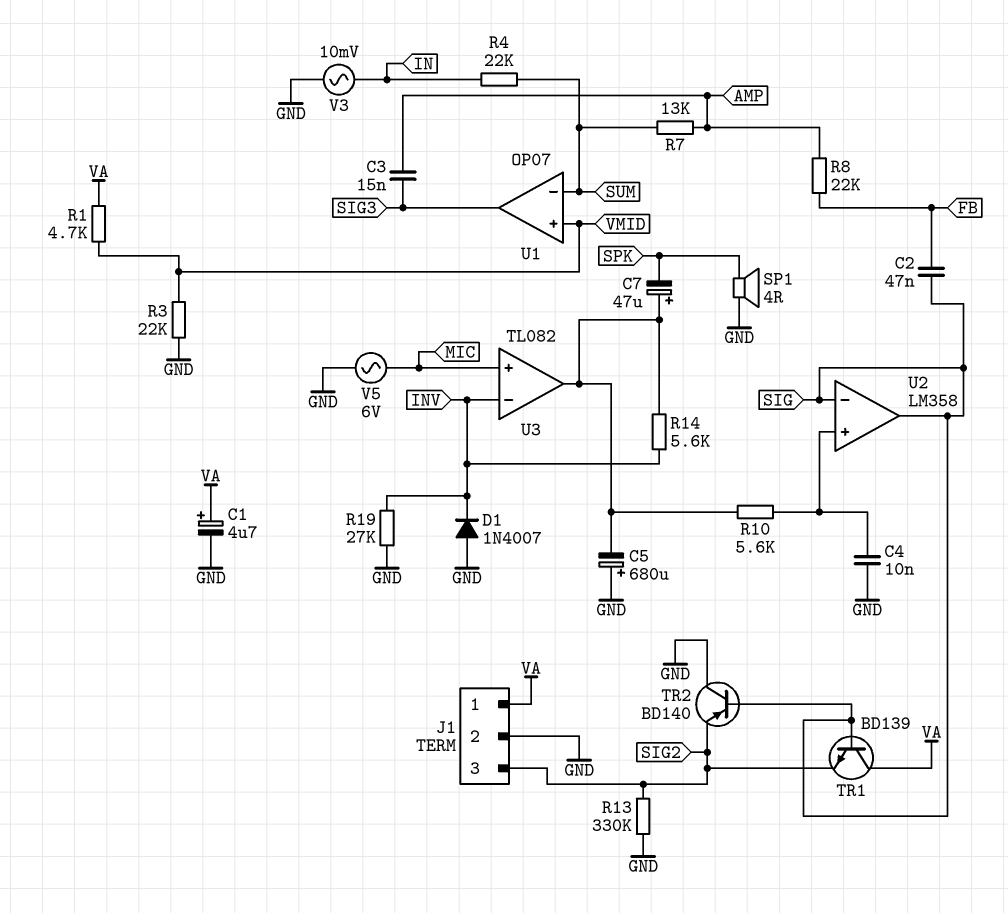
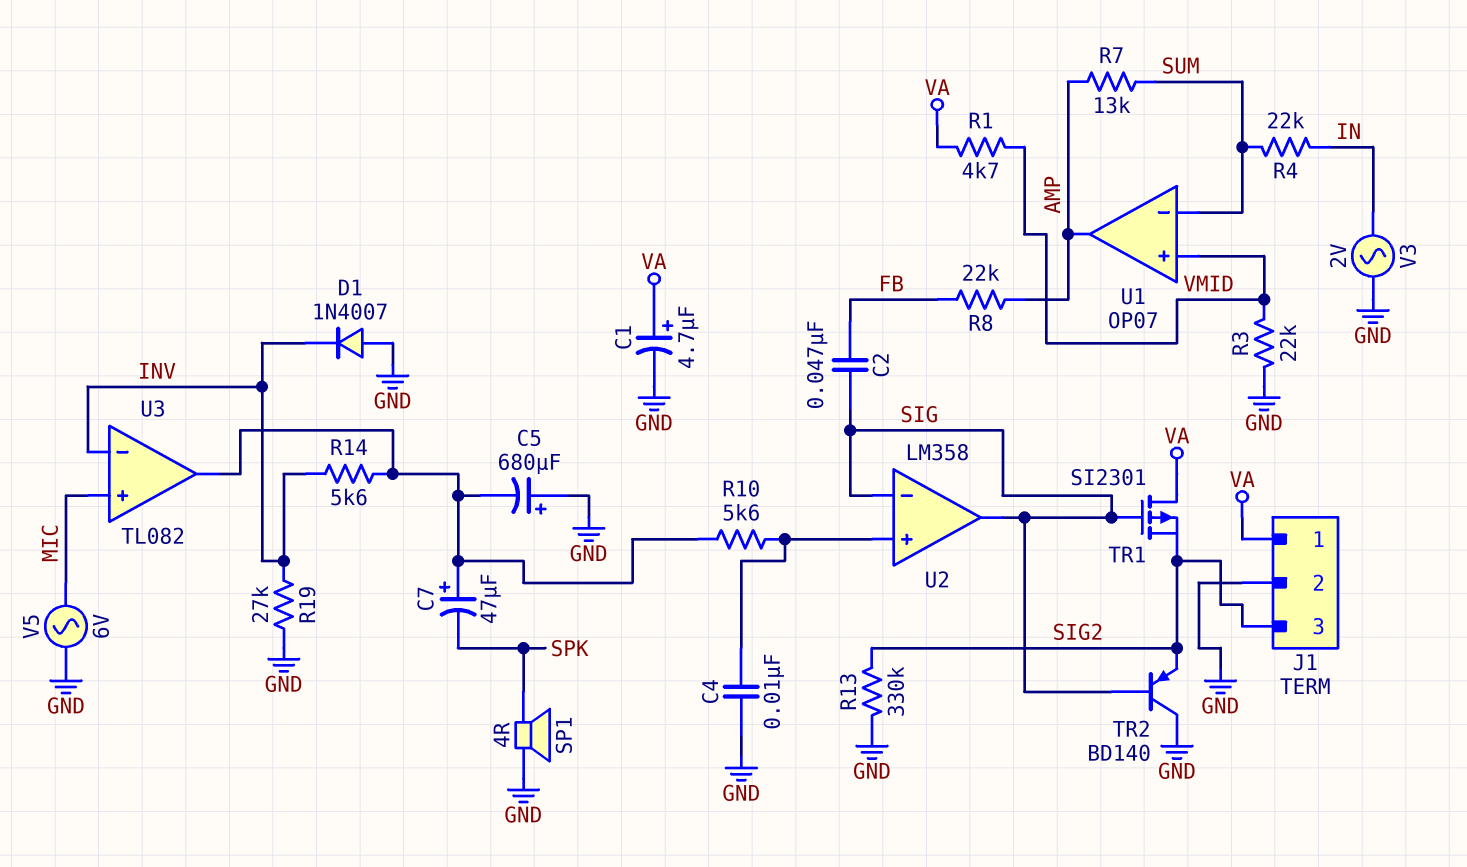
C3: 15nF (AMP, SIG3) -> none
TR1: NPN BD139 (B SIG, C VA, E SIG2) -> PMOS SI2301 (G SIG, D VA, S SIG2)
U1 pin out: SIG3 -> AMP
V3: AC 10mV (GND, IN) -> AC 2V (GND, IN)

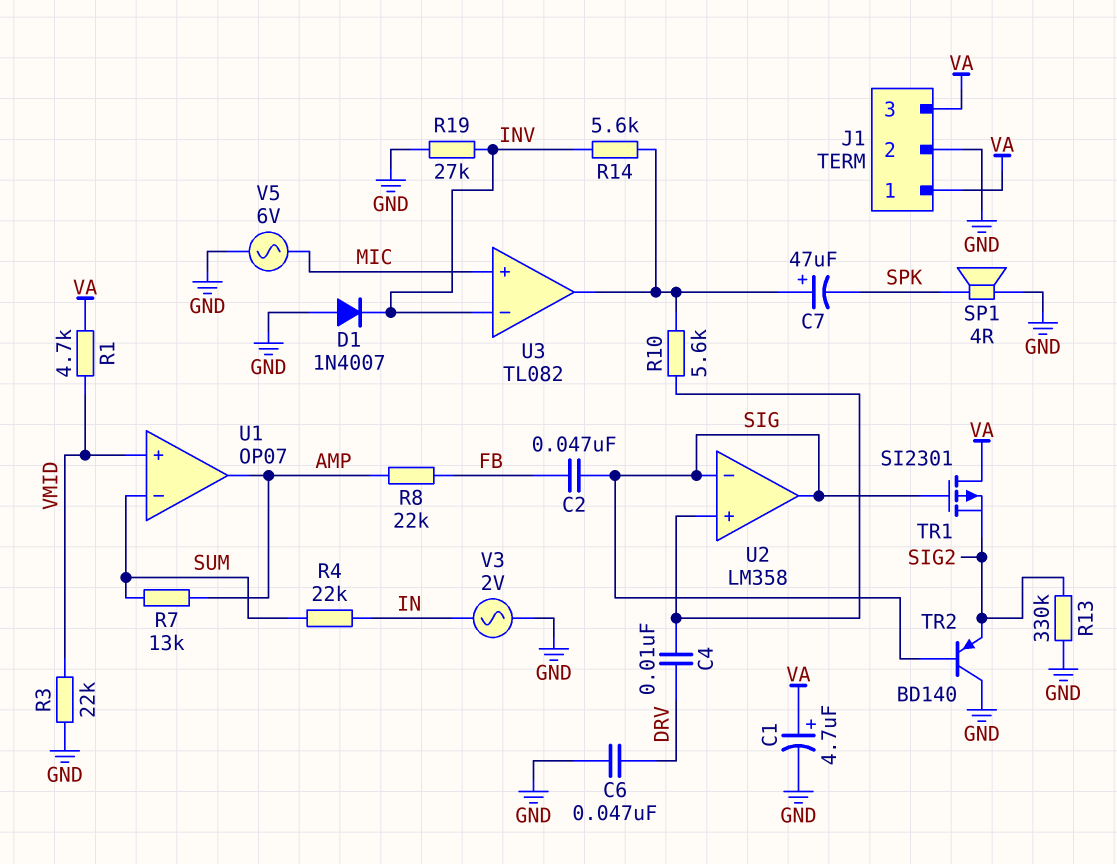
C4: 10nF (GND, U2/in+) -> 10nF (DRV, U2/in+)
C5: 680uF (plus GND, minus U3/out) -> none
C6: none -> 47nF (DRV, GND)
J1 pin 3: SIG2 -> VA

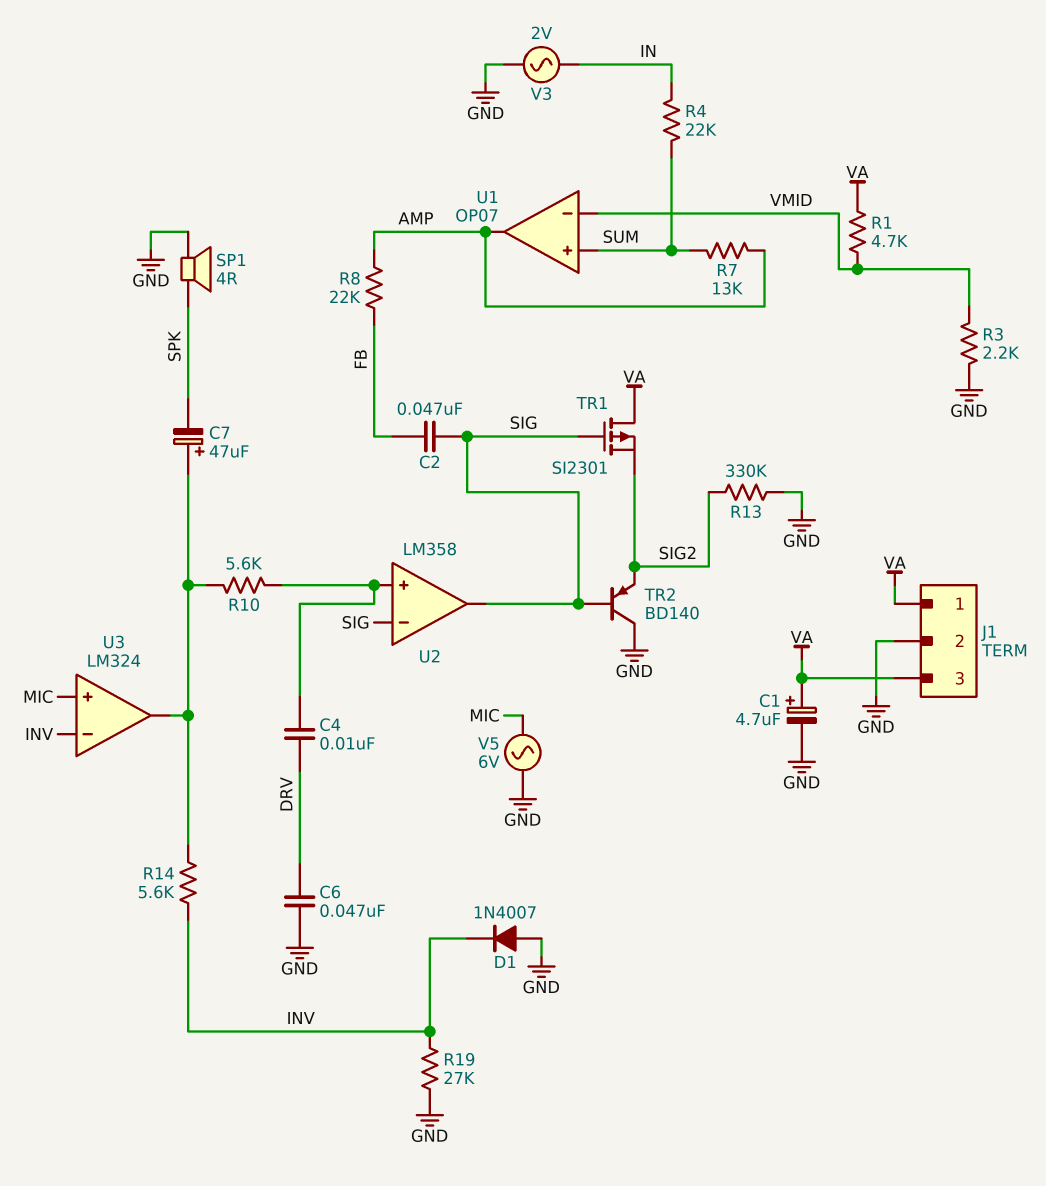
R3: 22k (GND, VMID) -> 2.2k (GND, VMID)
U1 pin in+: VMID -> SUM
U1 pin in-: SUM -> VMID
U3: TL082 -> LM324

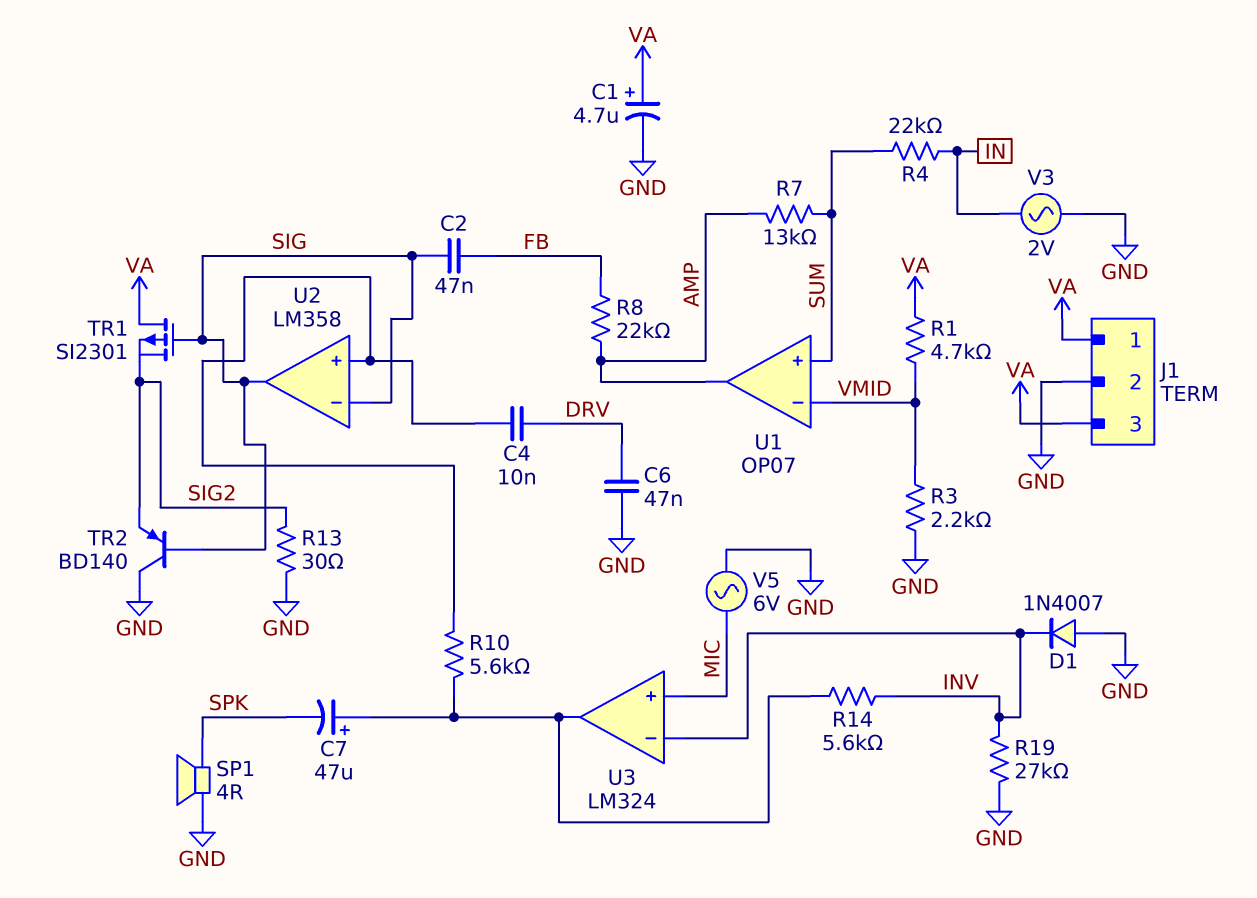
R13: 330k (GND, SIG2) -> 30 (GND, SIG2)

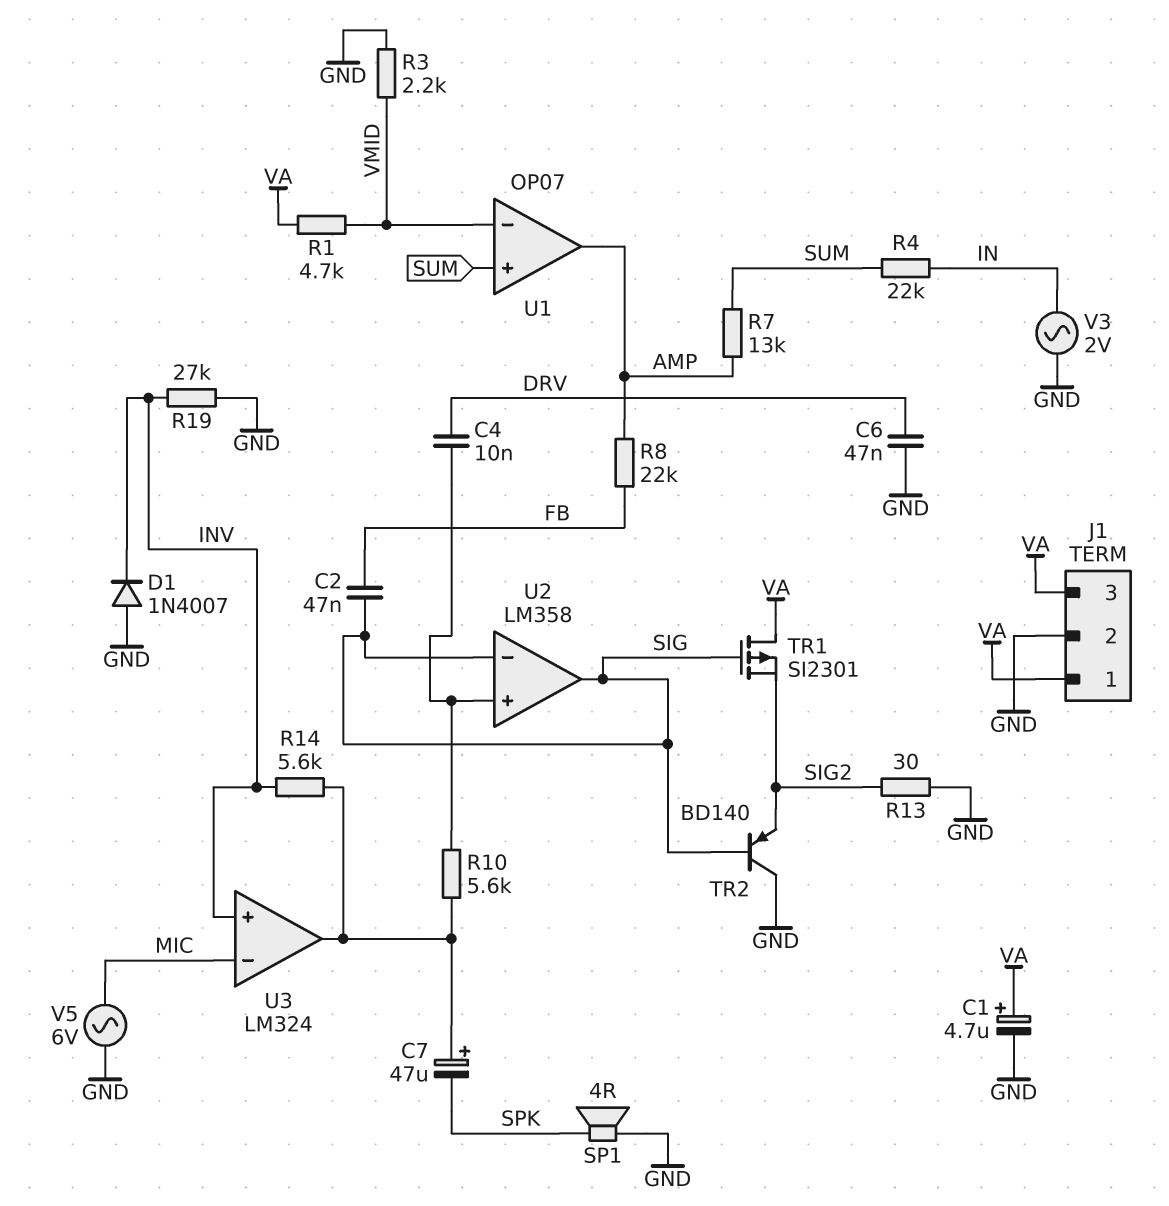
U3 pin in+: MIC -> INV
U3 pin in-: INV -> MIC

